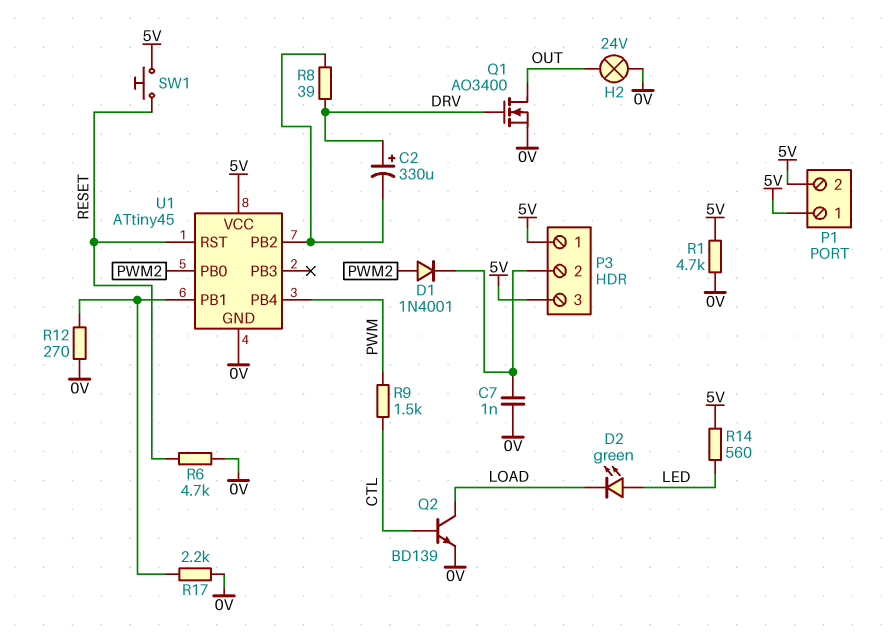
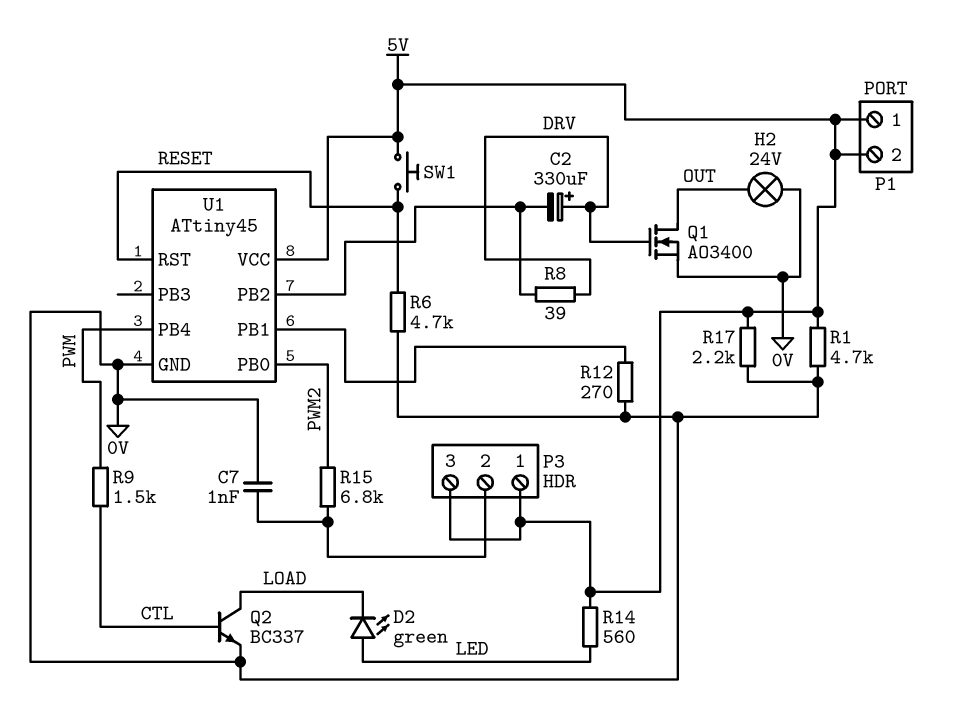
D1: diode 1N4001 (A PWM2, K P3/2) -> none
Q2: NPN BD139 (B CTL, C LOAD, E 0V) -> NPN BC337 (B CTL, C LOAD, E 0V)
R15: none -> 6.8k (P3/2, PWM2)
R17: 2.2k (0V, U1/PB1) -> 2.2k (0V, 5V)

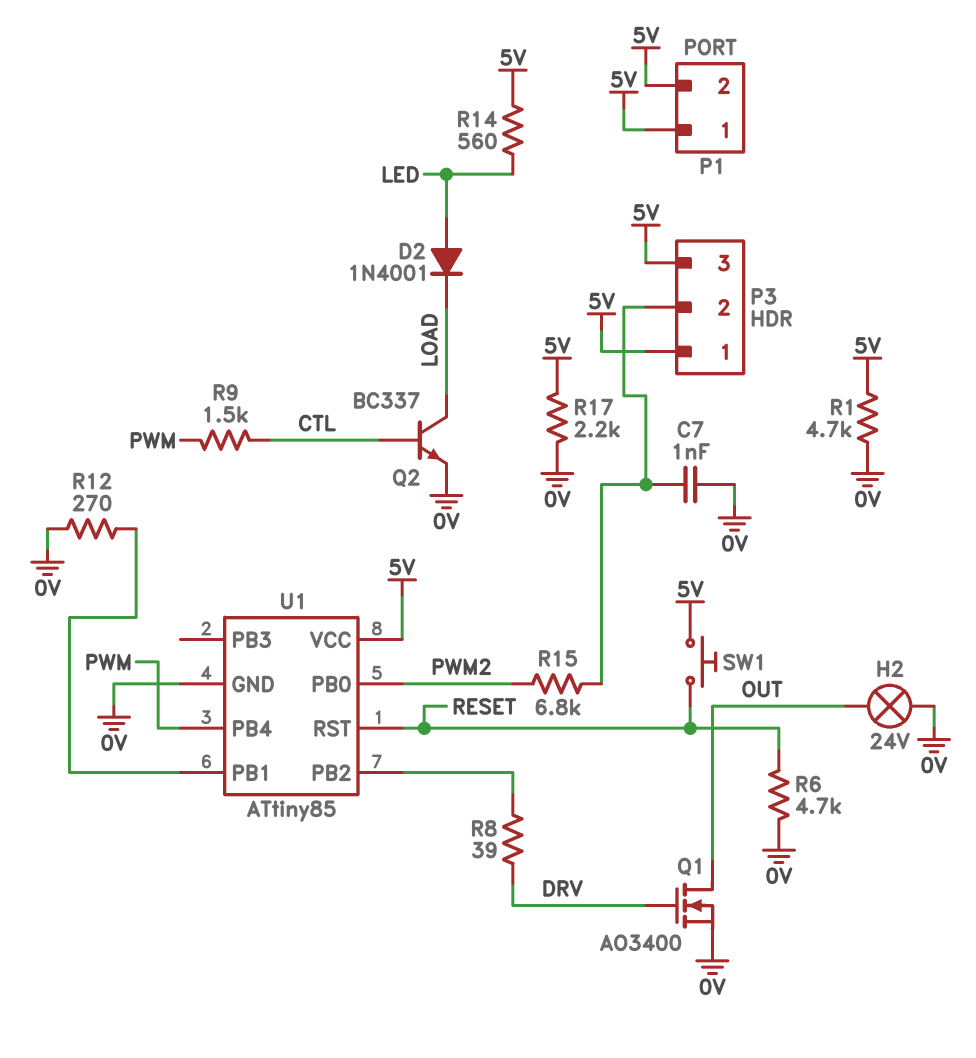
C2: 330uF (plus DRV, minus U1/PB2) -> none
D2: LED green (A LED, K LOAD) -> diode 1N4001 (A LED, K LOAD)
U1: ATtiny45 -> ATtiny85

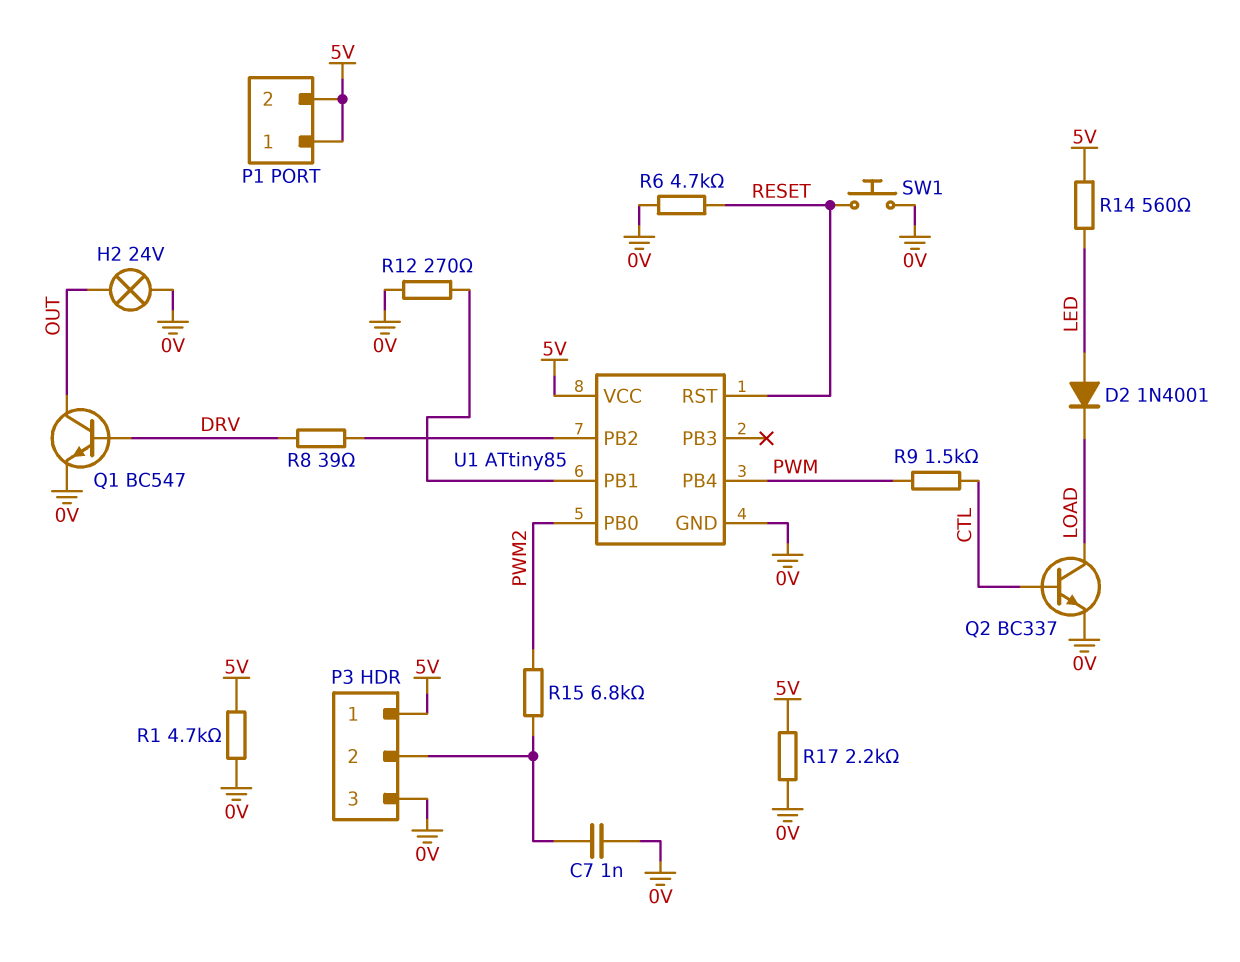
P3 pin 3: 5V -> 0V
Q1: NMOS AO3400 (G DRV, D OUT, S 0V) -> NPN BC547 (B DRV, C OUT, E 0V)
SW1: button (5V, RESET) -> button (0V, RESET)

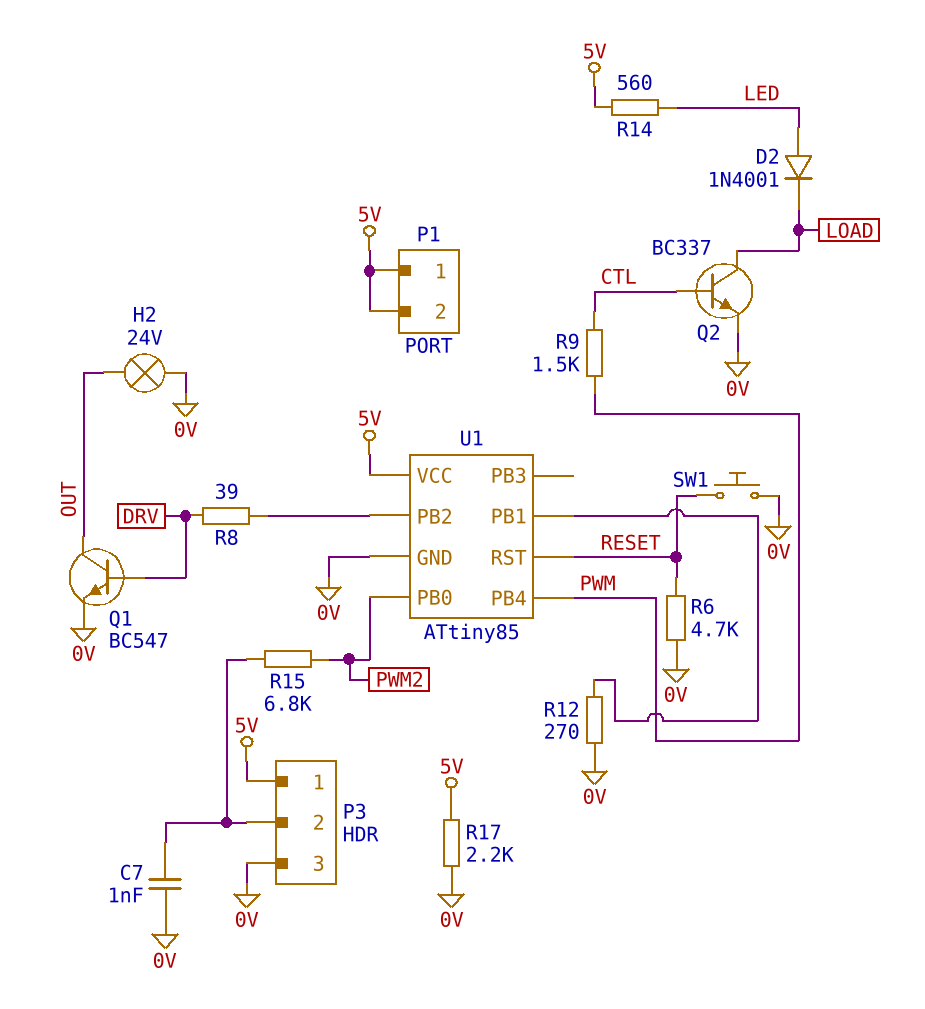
R1: 4.7k (0V, 5V) -> none

